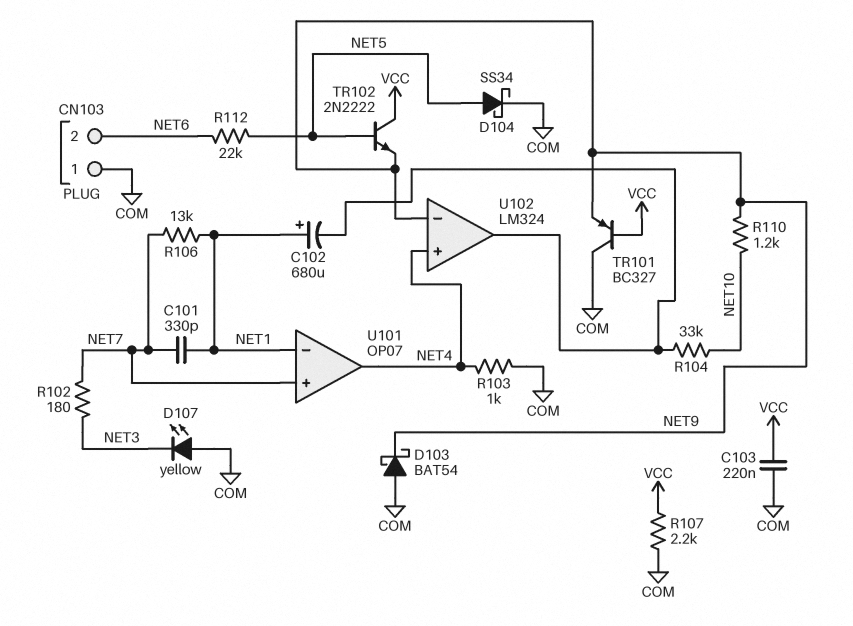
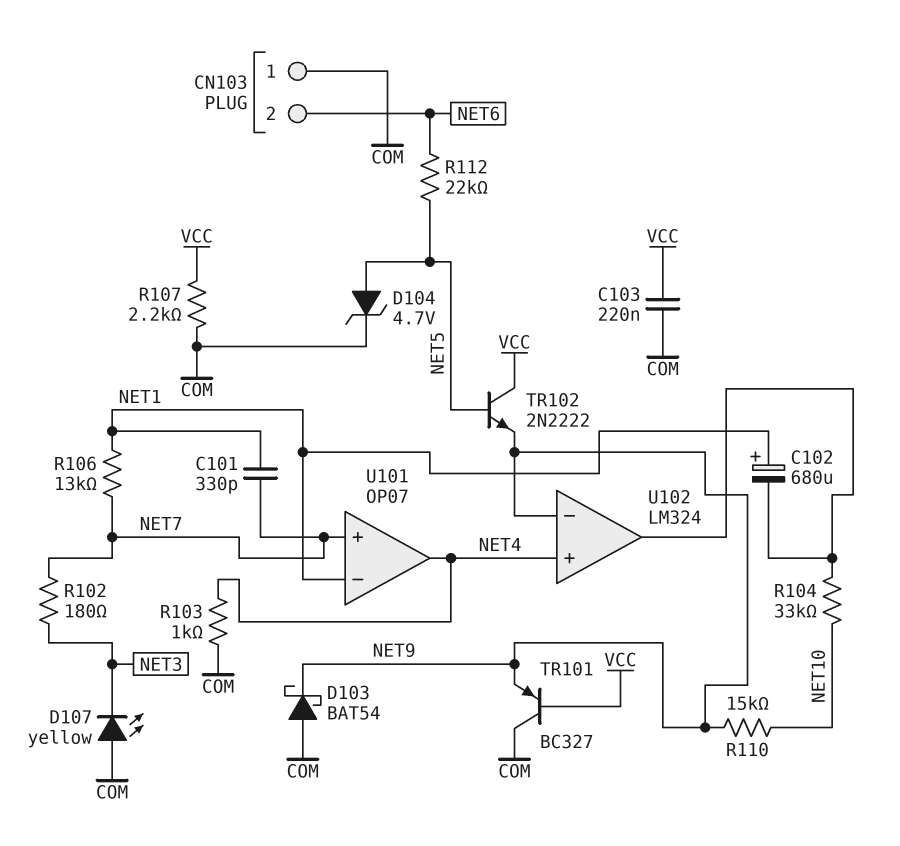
D104: schottky SS34 (A NET5, K COM) -> zener 4.7V (A NET5, K COM)
R110: 1.2k (NET9, NET10) -> 15k (NET9, NET10)

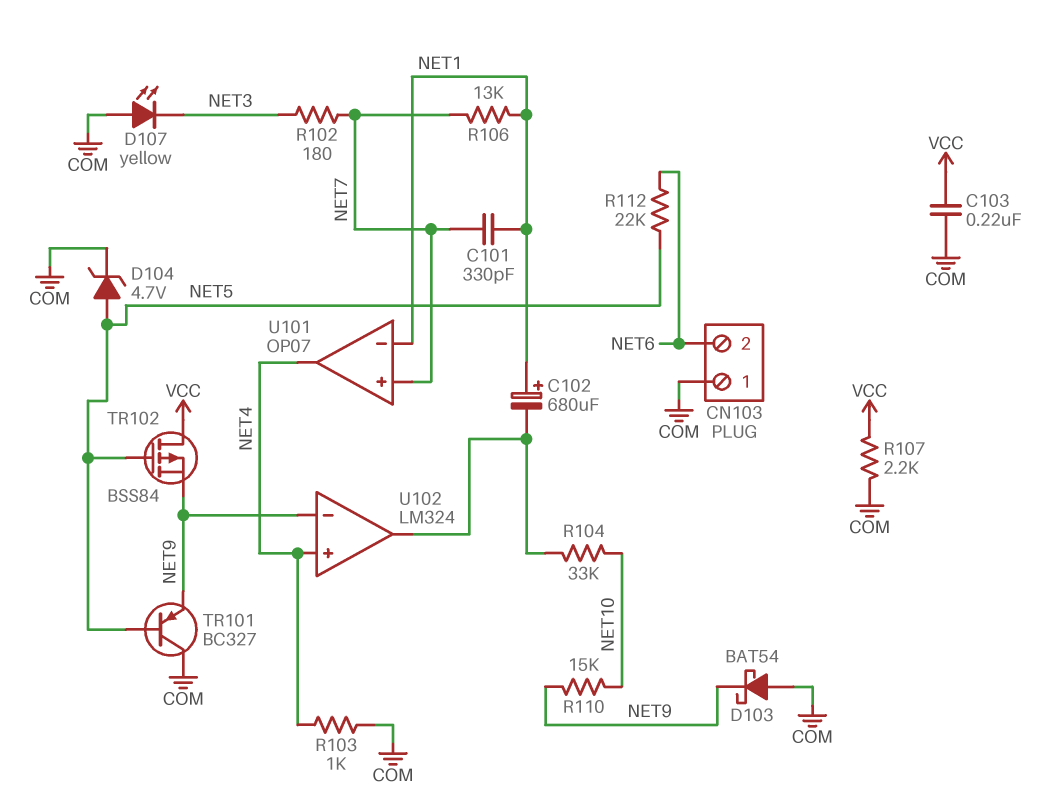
TR101: PNP BC327 (B VCC, C COM, E NET9) -> PNP BC327 (B NET5, C COM, E NET9)
TR102: NPN 2N2222 (B NET5, C VCC, E NET9) -> PMOS BSS84 (G NET5, D VCC, S NET9)

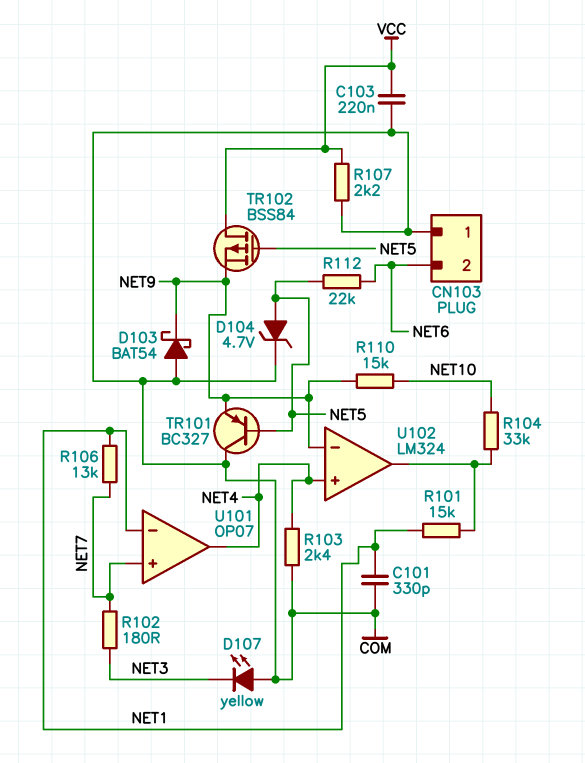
C101: 330pF (NET1, NET7) -> 330pF (COM, NET1)
C102: 680uF (plus NET1, minus U102/out) -> none
R101: none -> 15k (NET1, U102/out)
R103: 1k (COM, NET4) -> 2.4k (COM, NET4)

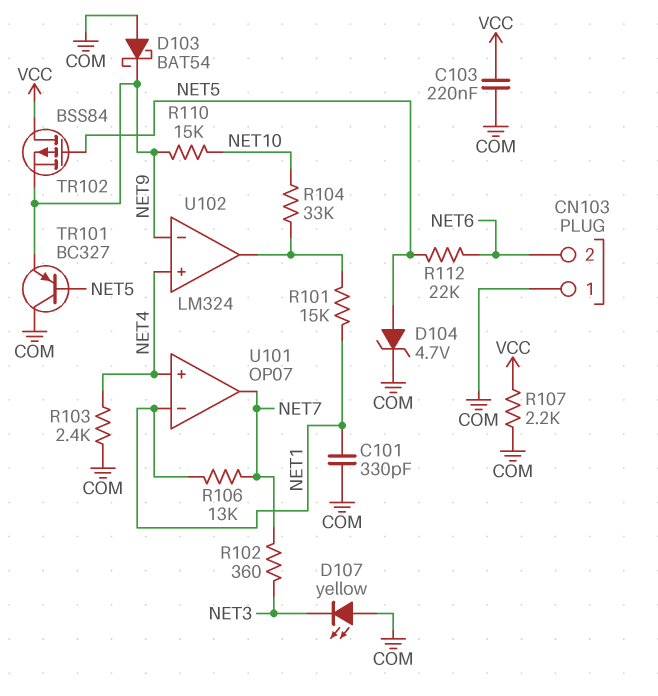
R102: 180 (NET3, NET7) -> 360 (NET3, NET7)
U101 pin in+: NET7 -> NET4
U101 pin out: NET4 -> NET7

